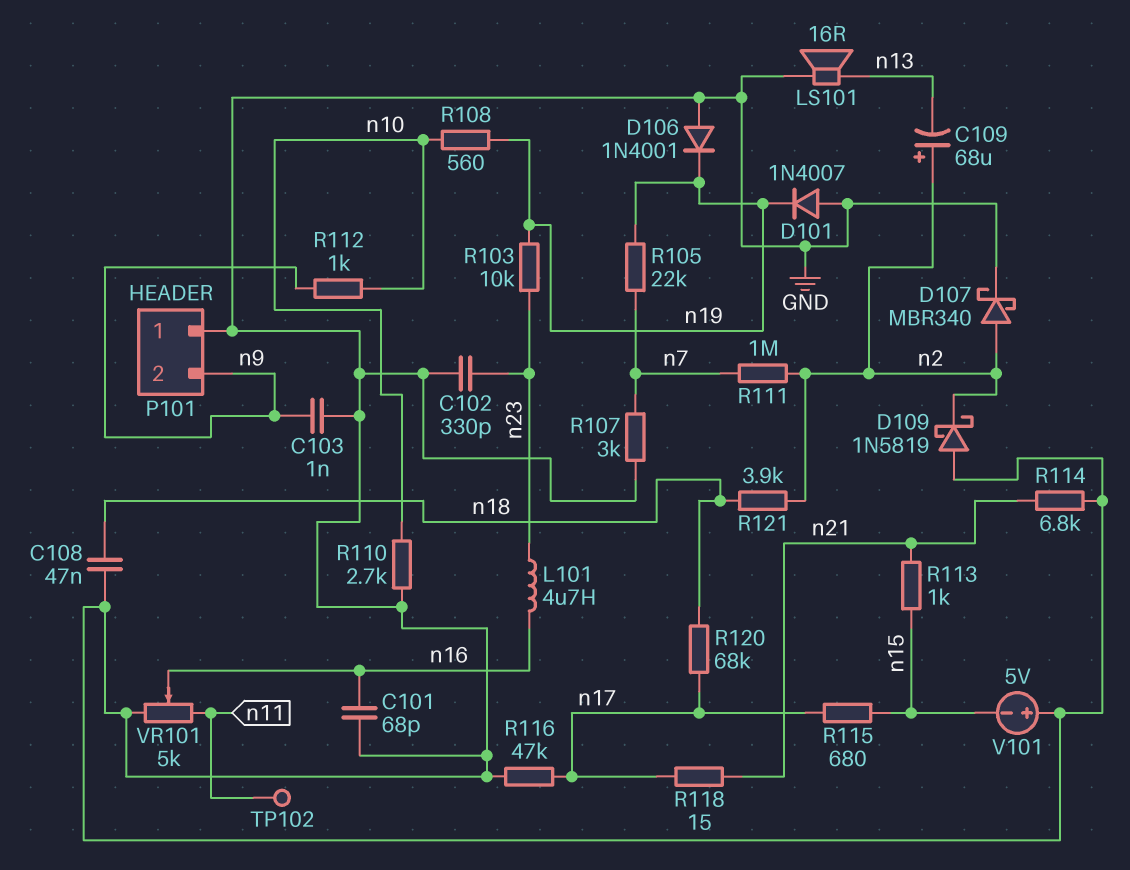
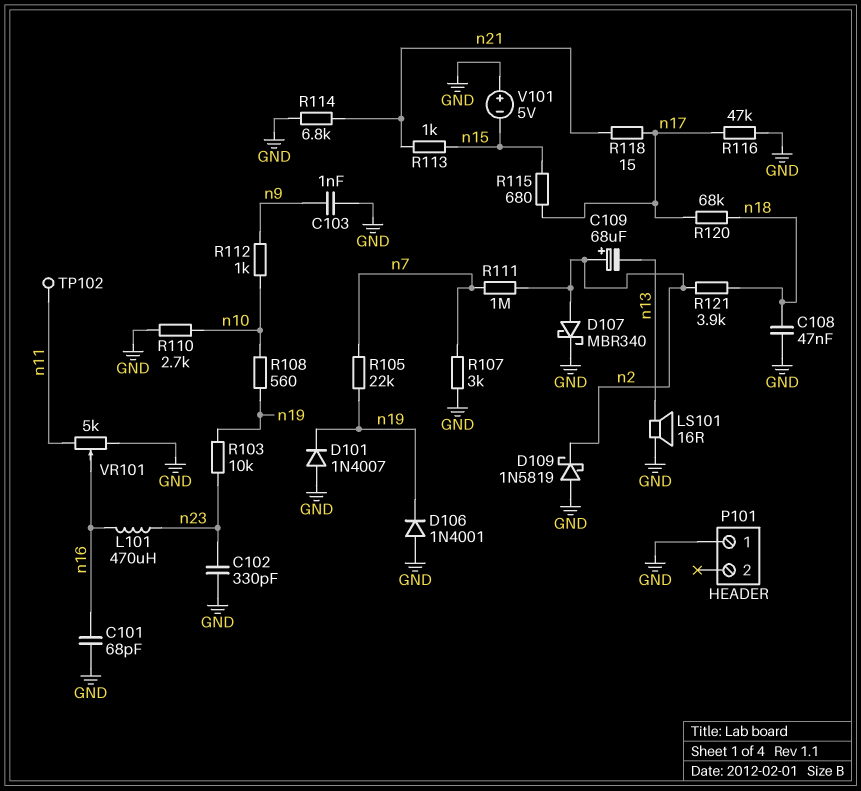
L101: 4.7uH (n16, n23) -> 470uH (n16, n23)
P101 pin 2: n9 -> none

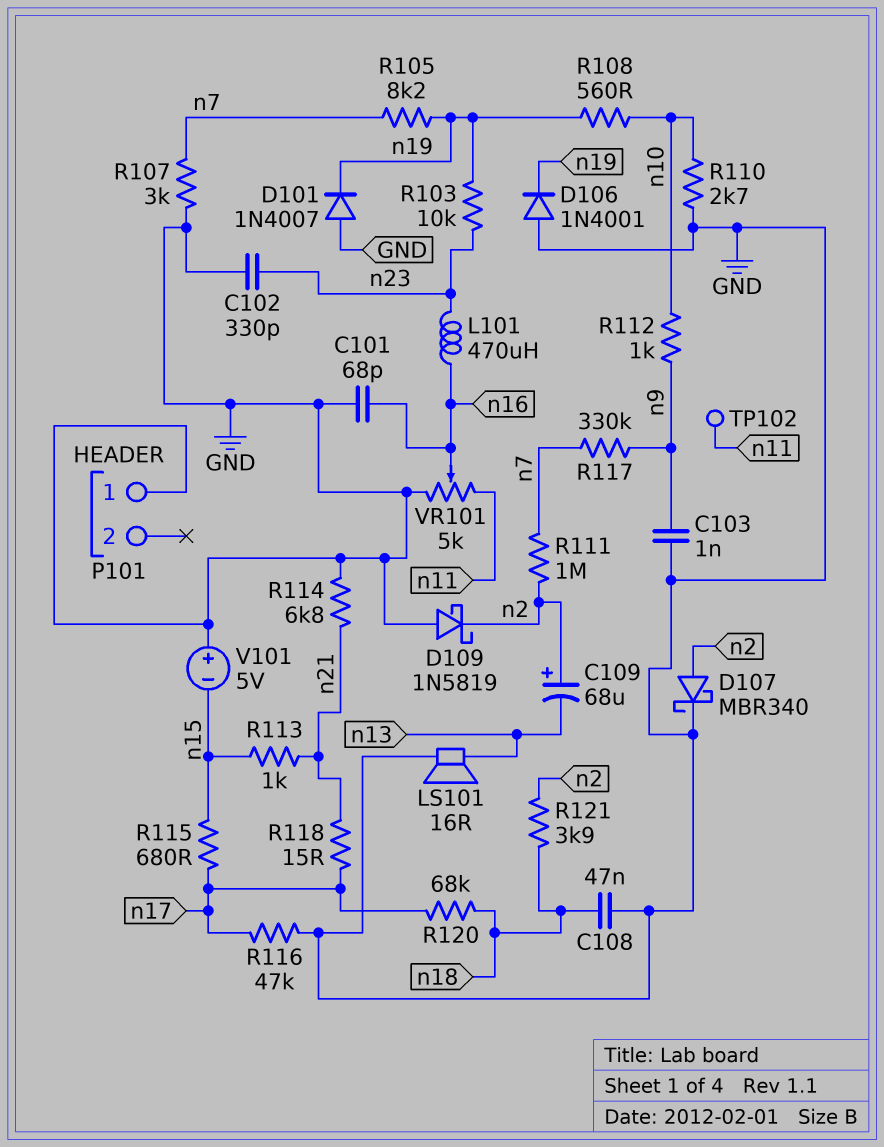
R105: 22k (n7, n19) -> 8.2k (n7, n19)
R117: none -> 330k (n7, n9)

